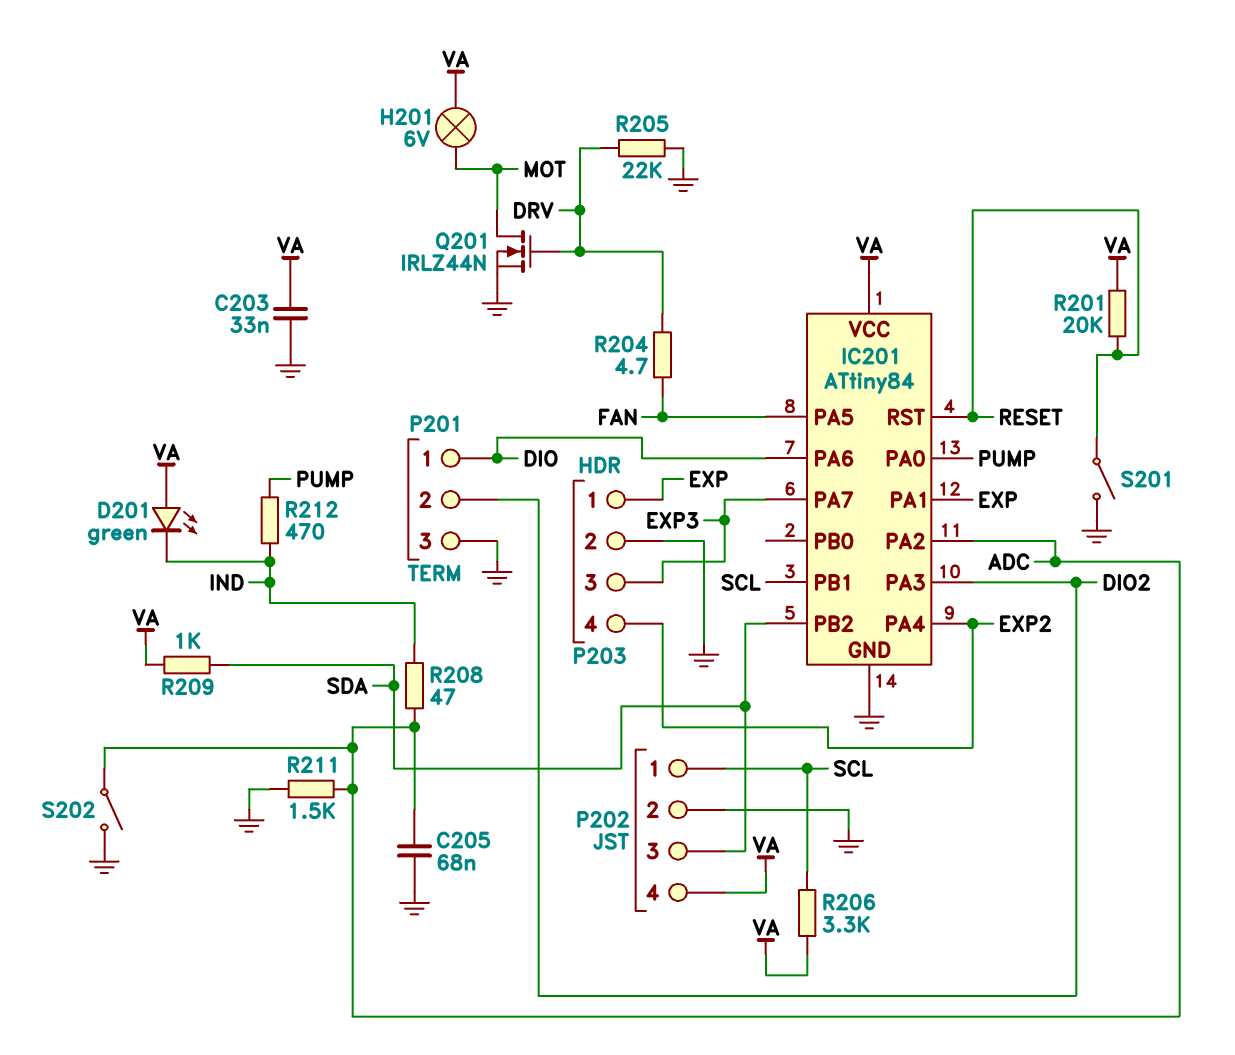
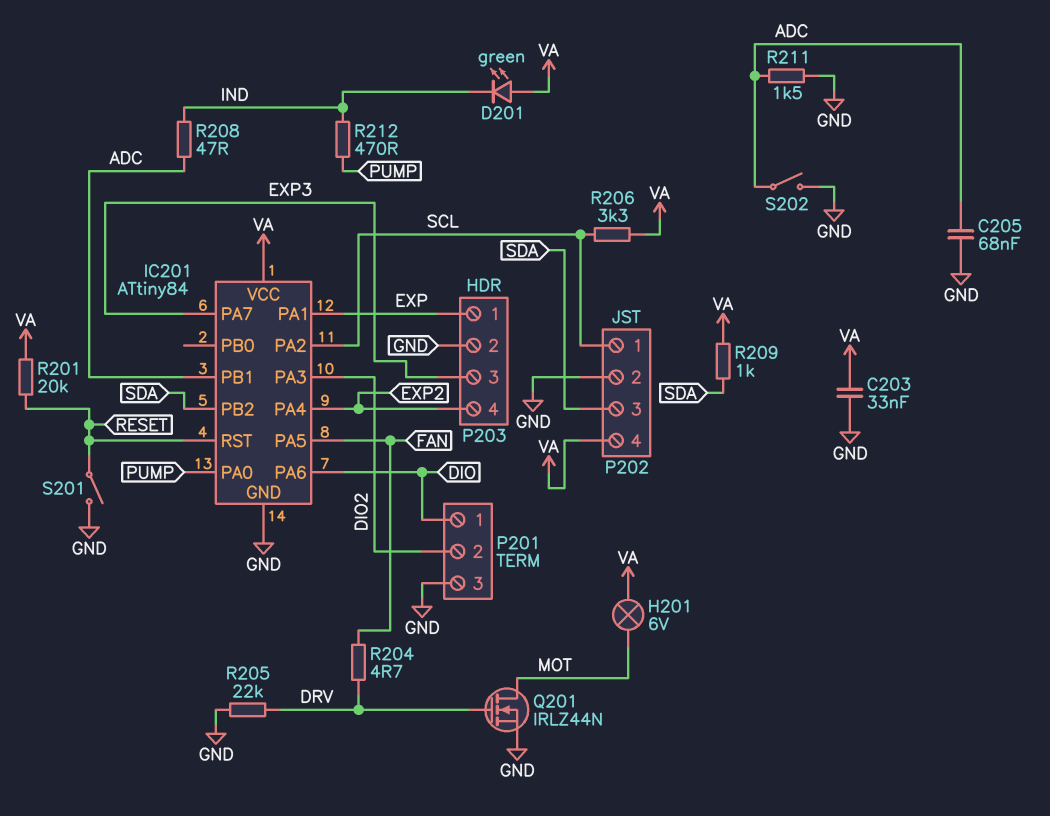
IC201 pin PA2: ADC -> SCL
IC201 pin PB1: SCL -> ADC

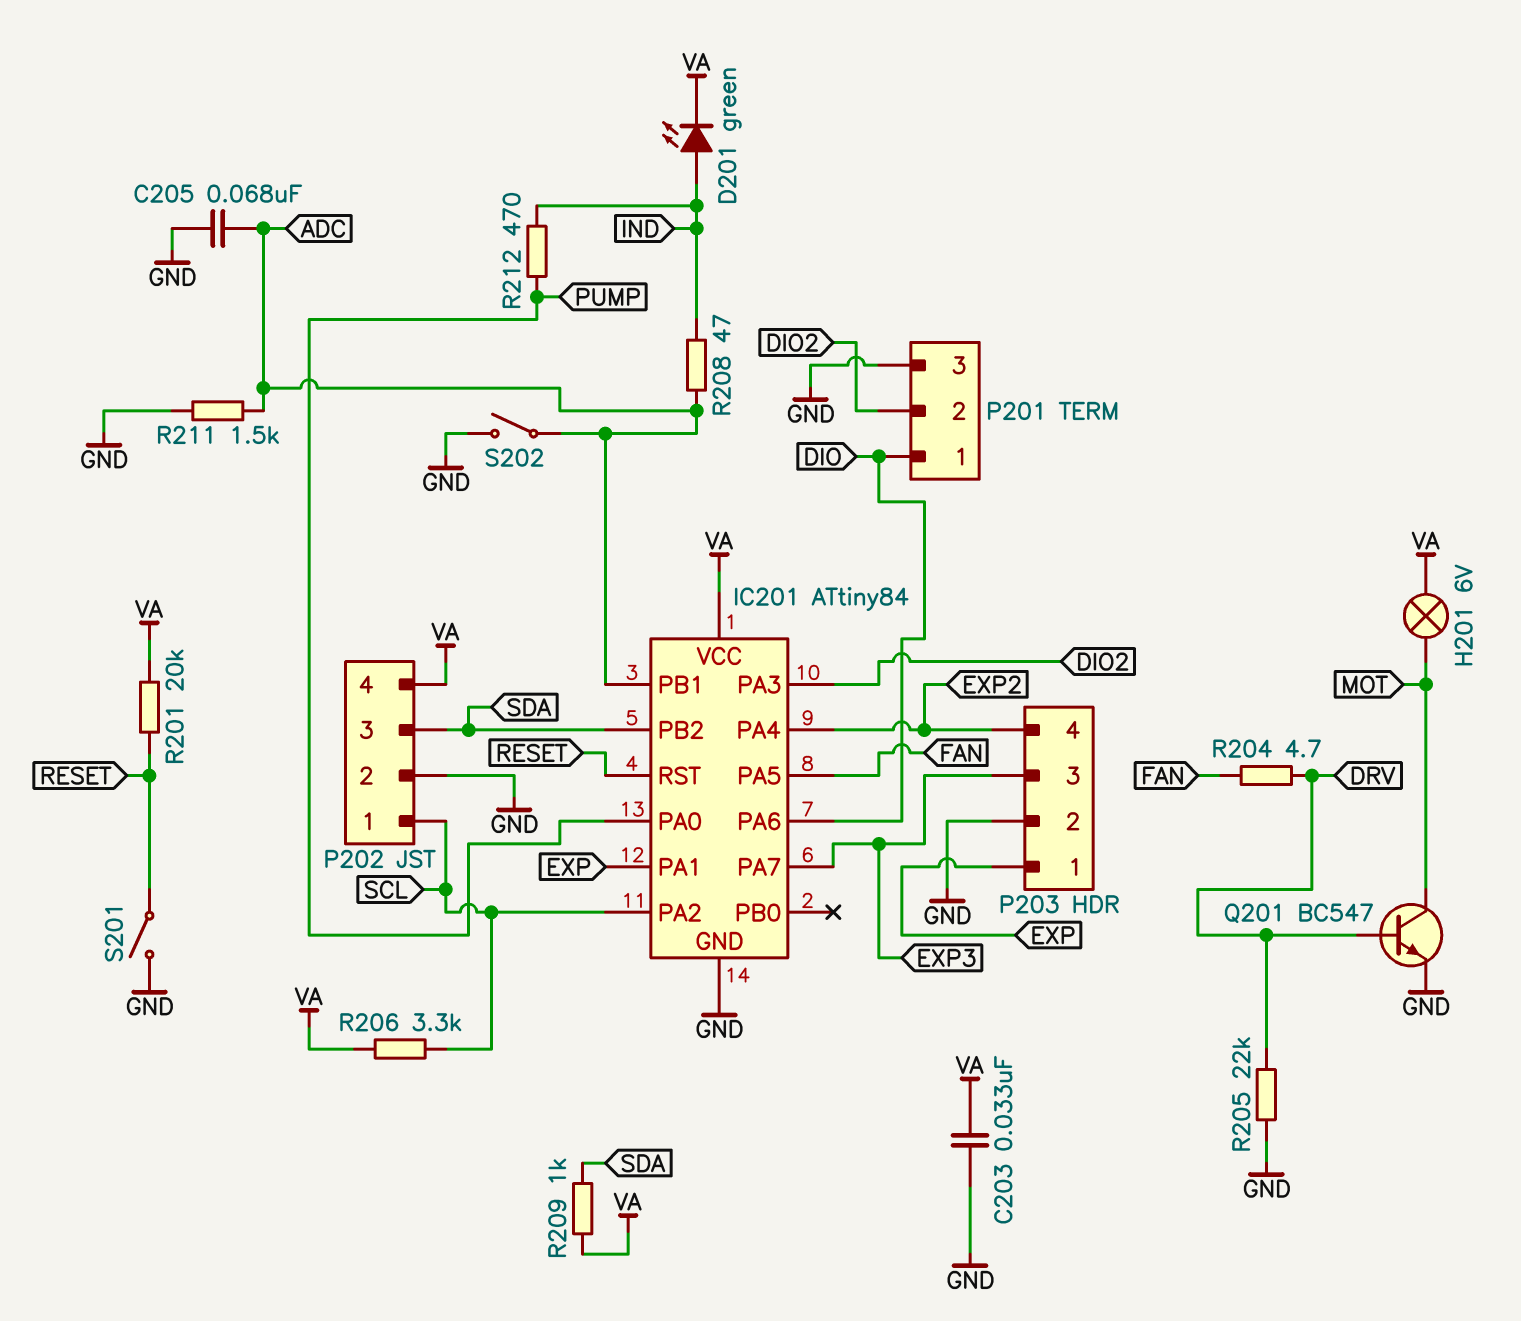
D201: LED green (A VA, K IND) -> LED green (A IND, K VA)
Q201: NMOS IRLZ44N (G DRV, D MOT, S GND) -> NPN BC547 (B DRV, C MOT, E GND)

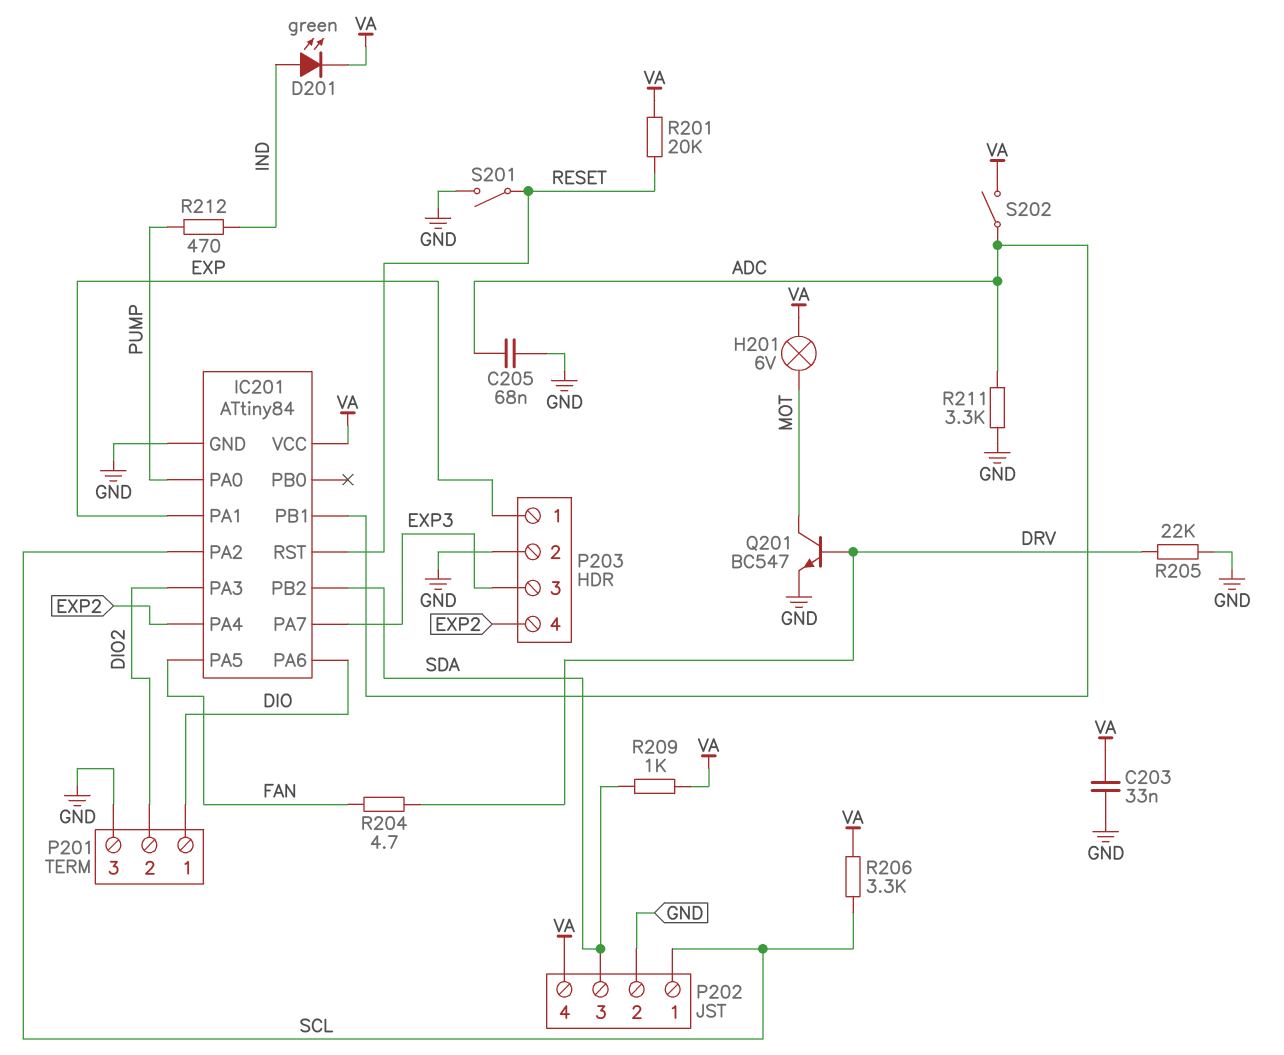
R208: 47 (ADC, IND) -> none
R211: 1.5k (ADC, GND) -> 3.3k (ADC, GND)
S202: switch (ADC, GND) -> switch (ADC, VA)

